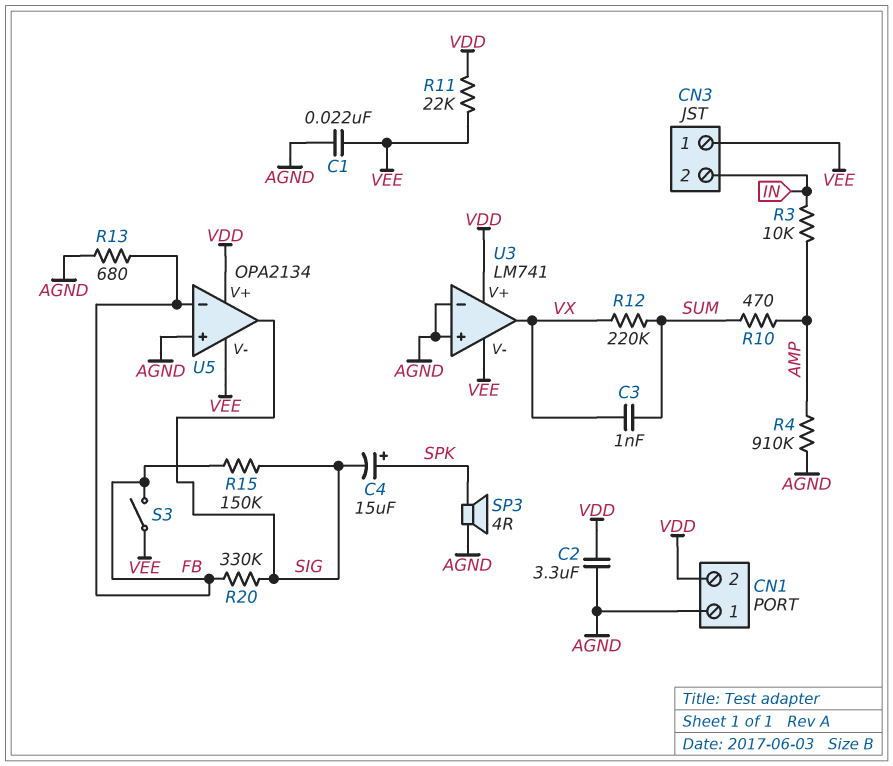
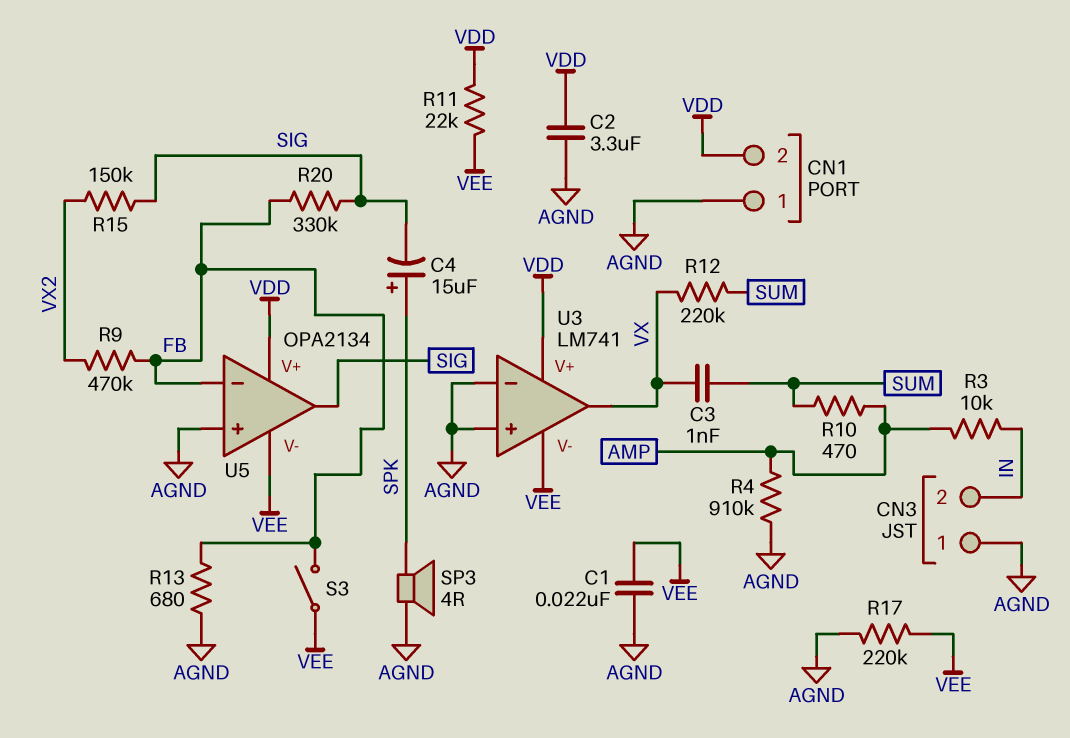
CN3 pin 1: VEE -> AGND
R9: none -> 470k (FB, VX2)
R15: 150k (FB, SIG) -> 150k (SIG, VX2)
R17: none -> 220k (AGND, VEE)

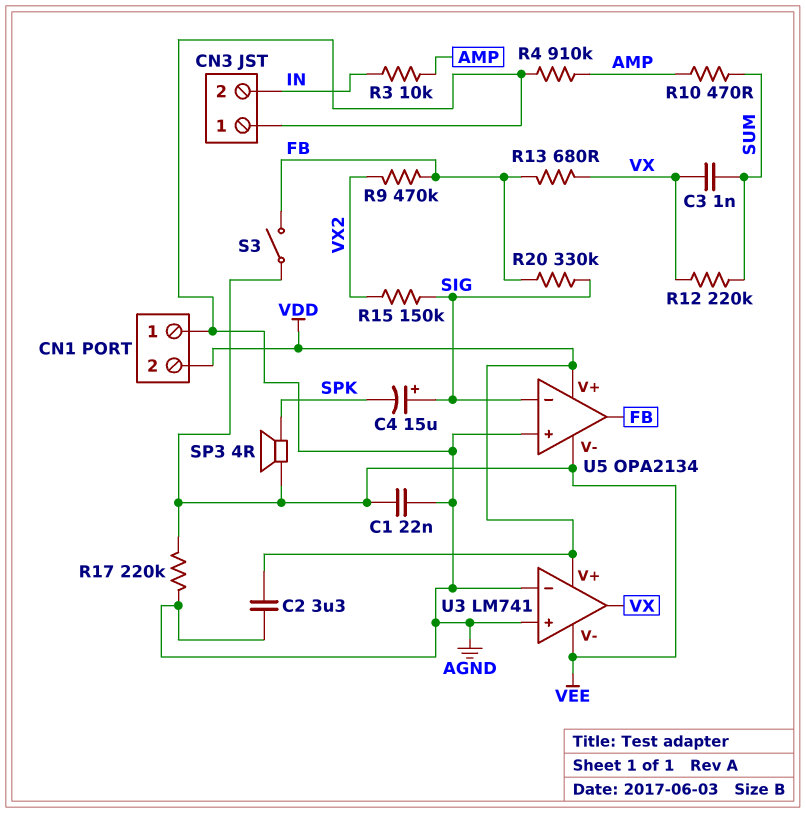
C4: 15uF (plus SPK, minus SIG) -> 15uF (plus SIG, minus SPK)
R11: 22k (VDD, VEE) -> none
R13: 680 (AGND, FB) -> 680 (FB, VX)
SP3: speaker 4R (AGND, SPK) -> speaker 4R (SPK, VEE)
U5 pin in-: FB -> SIG
U5 pin out: SIG -> FB

